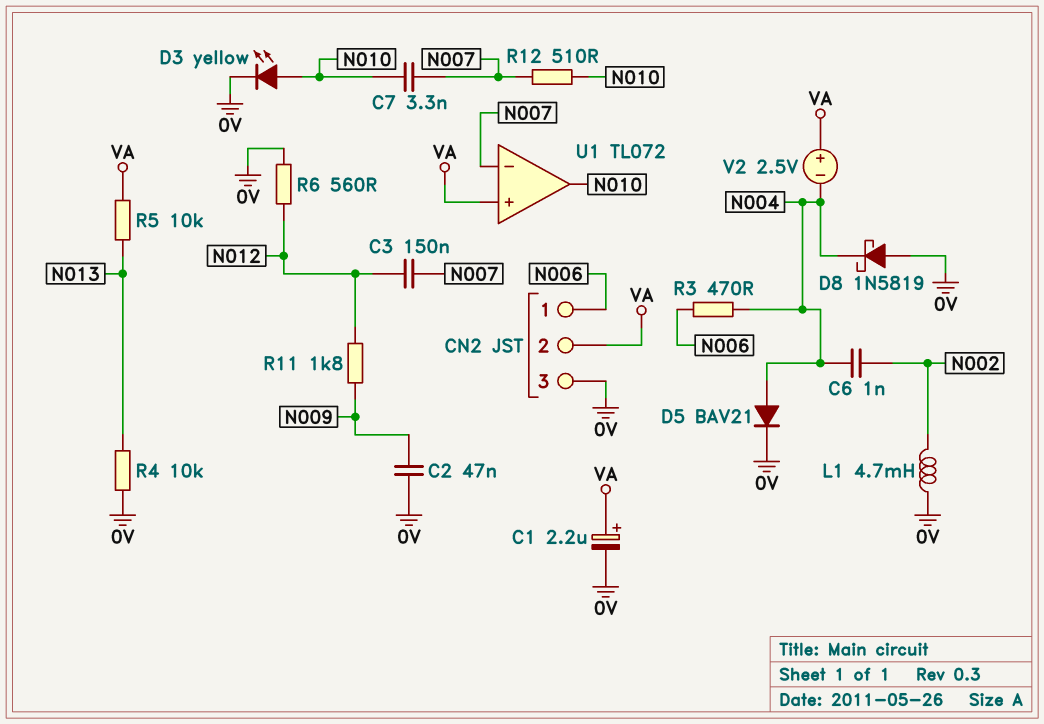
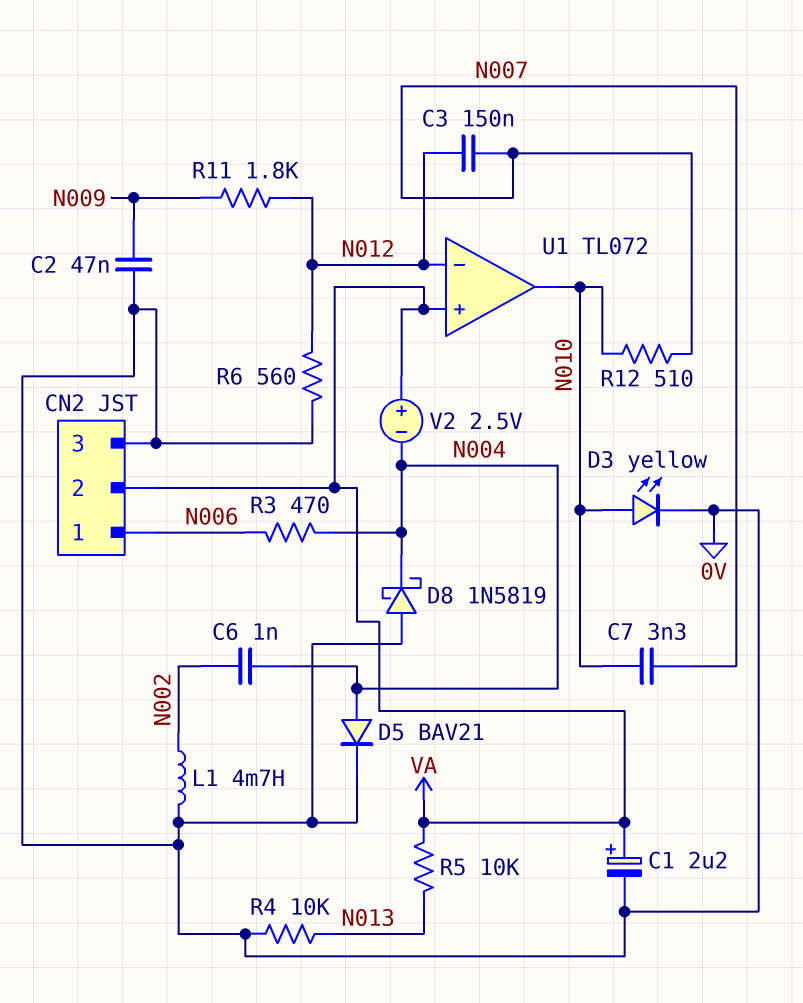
U1 pin in-: N007 -> N012

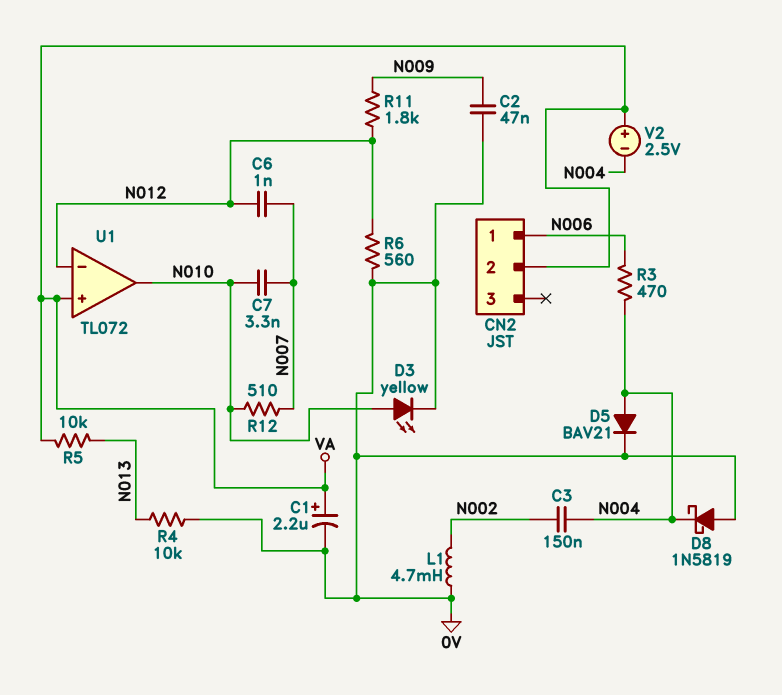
C3: 150nF (N007, N012) -> 150nF (N002, N004)
C6: 1nF (N002, N004) -> 1nF (N007, N012)
CN2 pin 3: 0V -> none

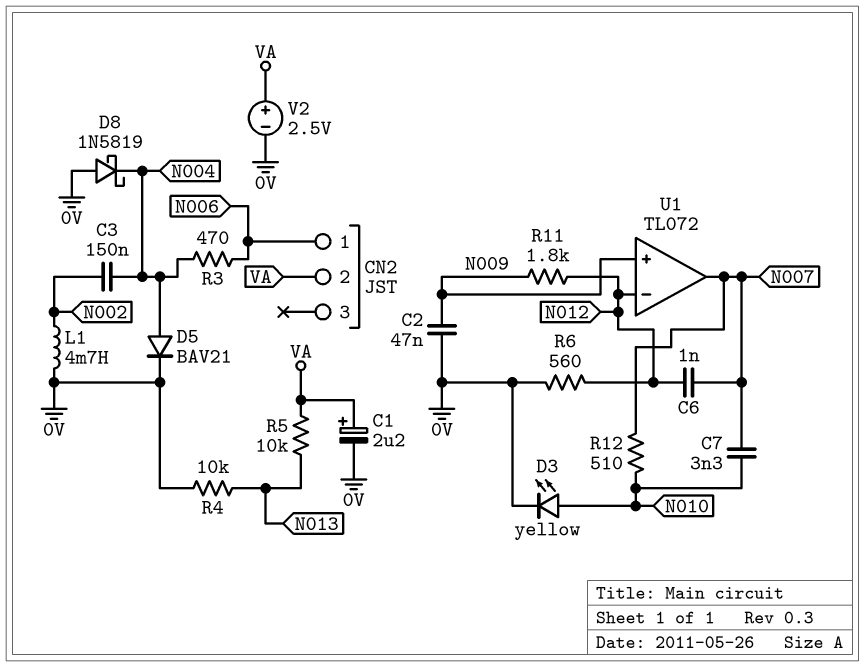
U1 pin in+: VA -> N009
U1 pin out: N010 -> N007
V2: 2.5V (plus VA, minus N004) -> 2.5V (plus VA, minus 0V)

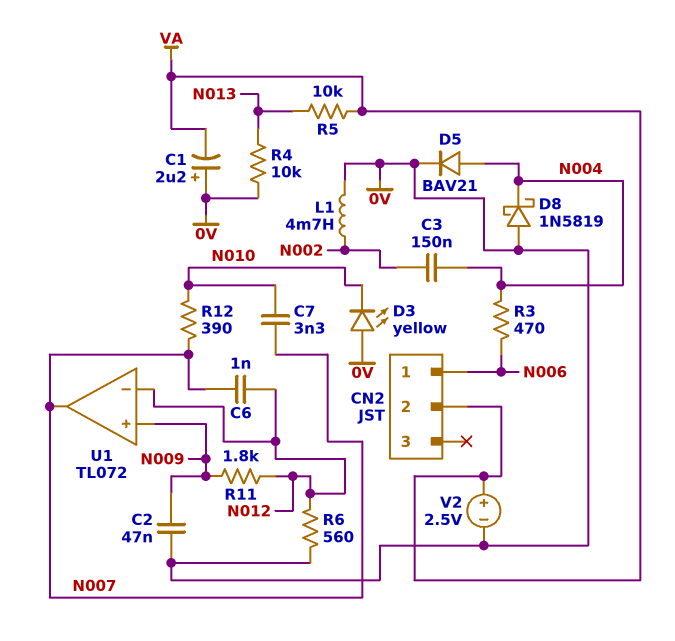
C1: 2.2uF (plus VA, minus 0V) -> 2.2uF (plus 0V, minus VA)
D3: LED yellow (A N010, K 0V) -> LED yellow (A 0V, K N010)
R12: 510 (N007, N010) -> 390 (N007, N010)

